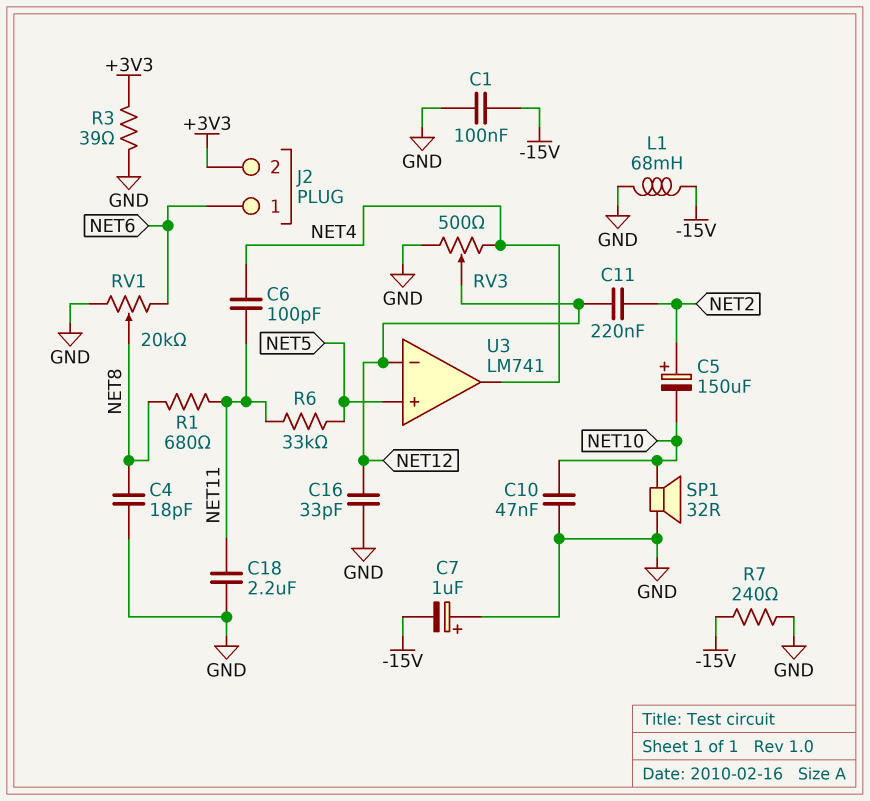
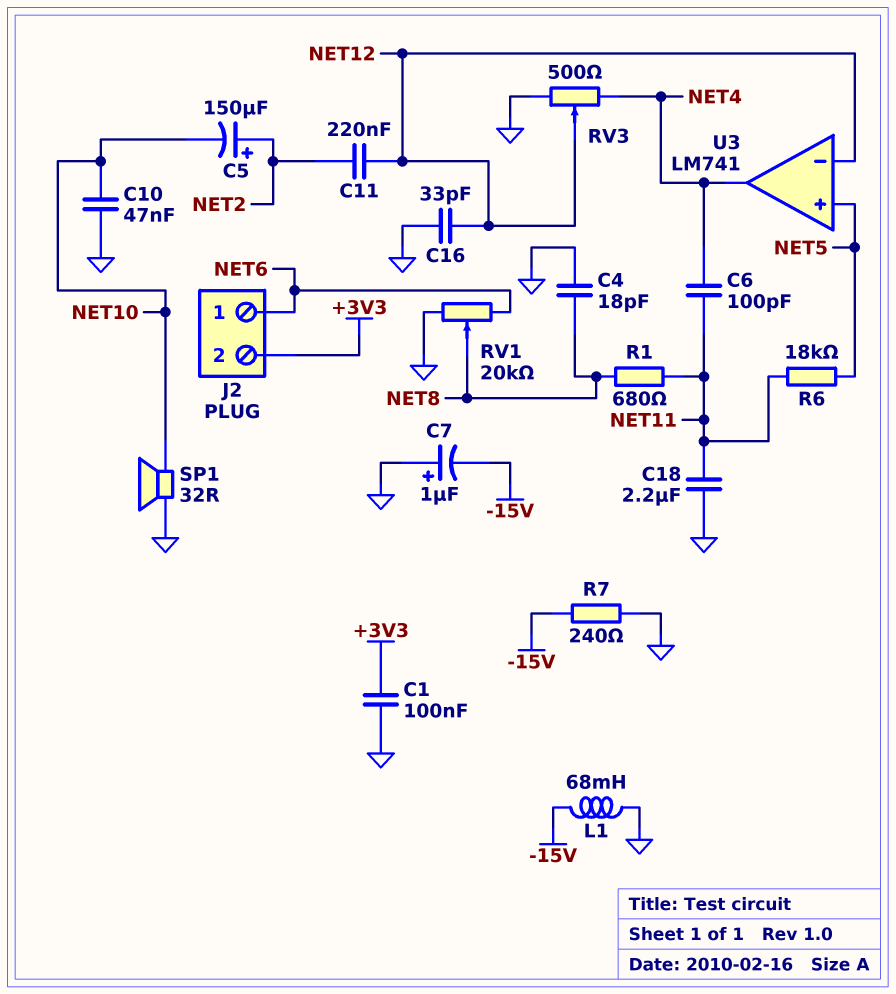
C1: 100nF (-15V, GND) -> 100nF (+3V3, GND)
R3: 39 (+3V3, GND) -> none
R6: 33k (NET5, NET11) -> 18k (NET5, NET11)

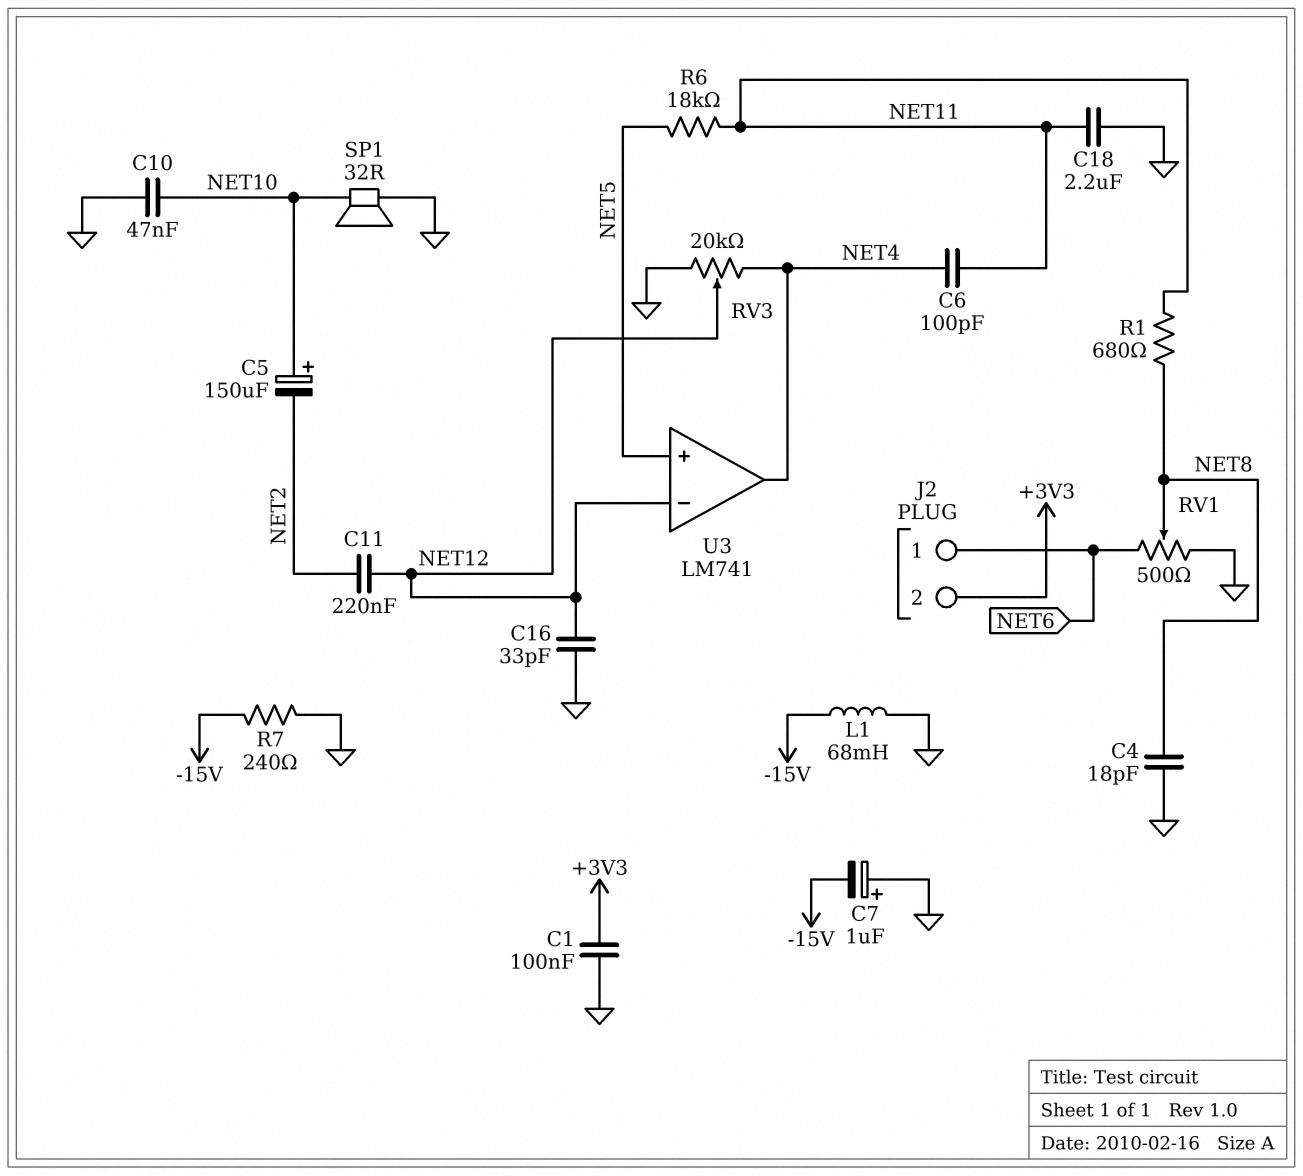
C5: 150uF (plus NET2, minus NET10) -> 150uF (plus NET10, minus NET2)
RV1: 20k (GND, NET6, wiper NET8) -> 500 (GND, NET6, wiper NET8)
RV3: 500 (GND, NET4, wiper NET12) -> 20k (GND, NET4, wiper NET12)

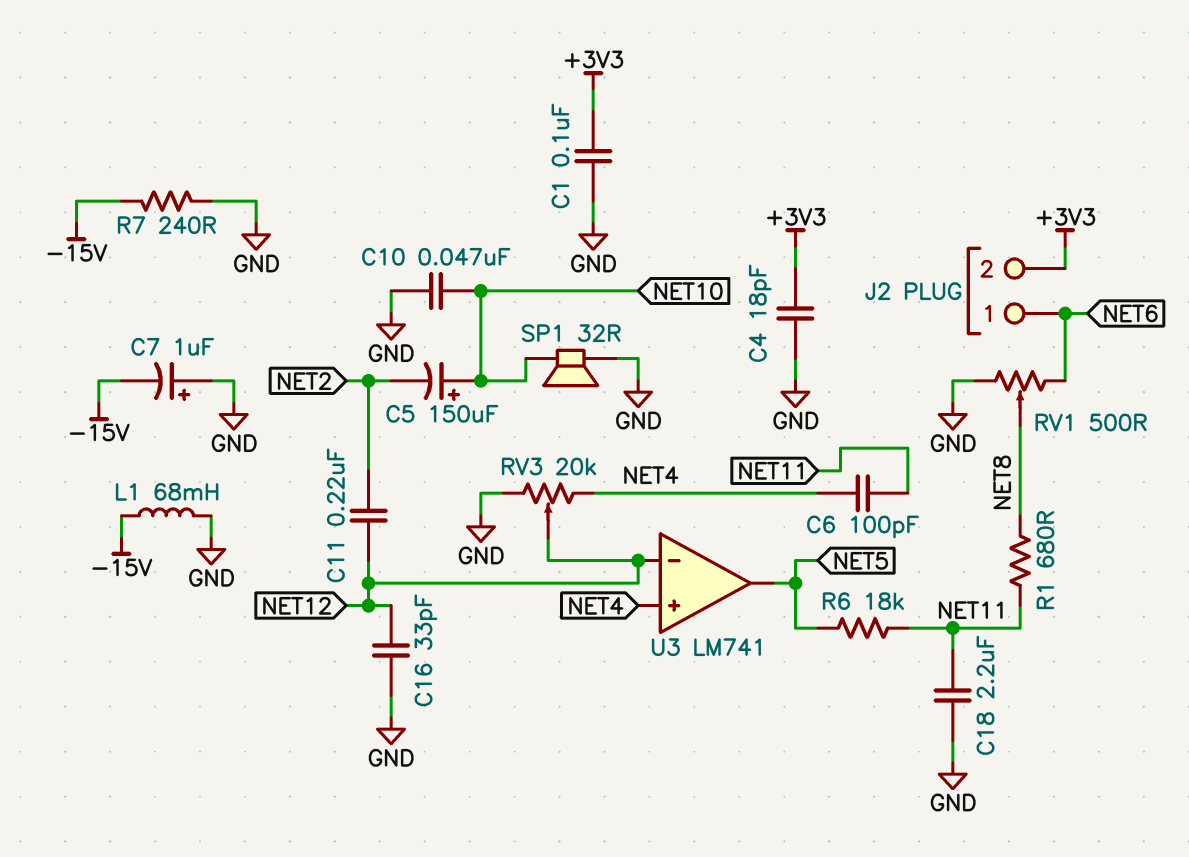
C4: 18pF (GND, NET8) -> 18pF (+3V3, GND)
U3 pin in+: NET5 -> NET4
U3 pin out: NET4 -> NET5

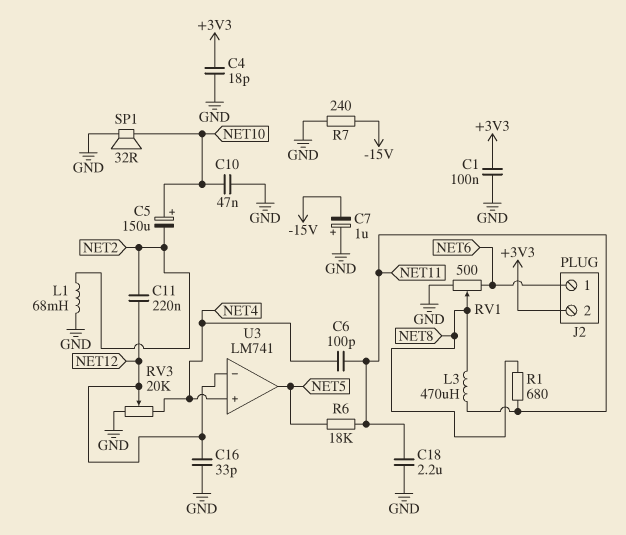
L1: 68mH (-15V, GND) -> 68mH (GND, NET2)
L3: none -> 470uH (NET8, NET11)

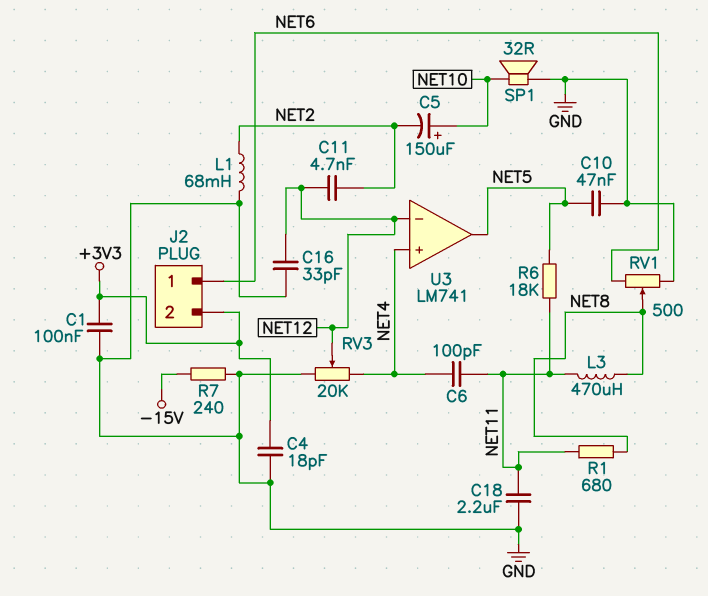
C7: 1uF (plus GND, minus -15V) -> none
C10: 47nF (GND, NET10) -> 47nF (GND, NET5)
C11: 220nF (NET2, NET12) -> 4.7nF (NET2, NET12)

